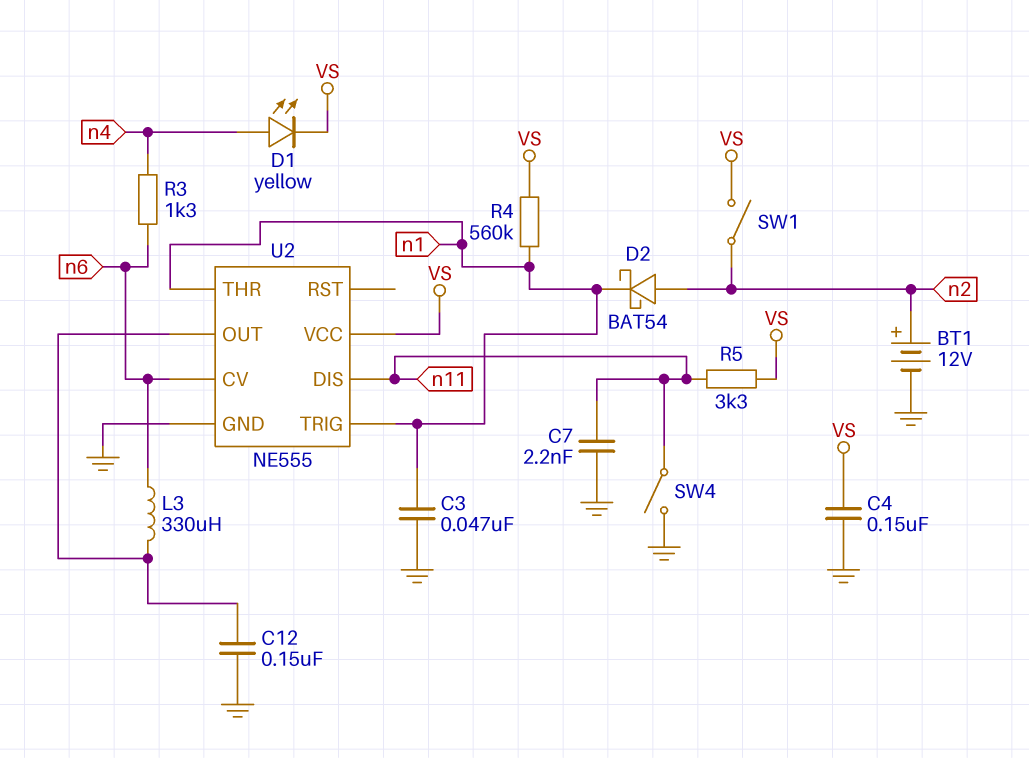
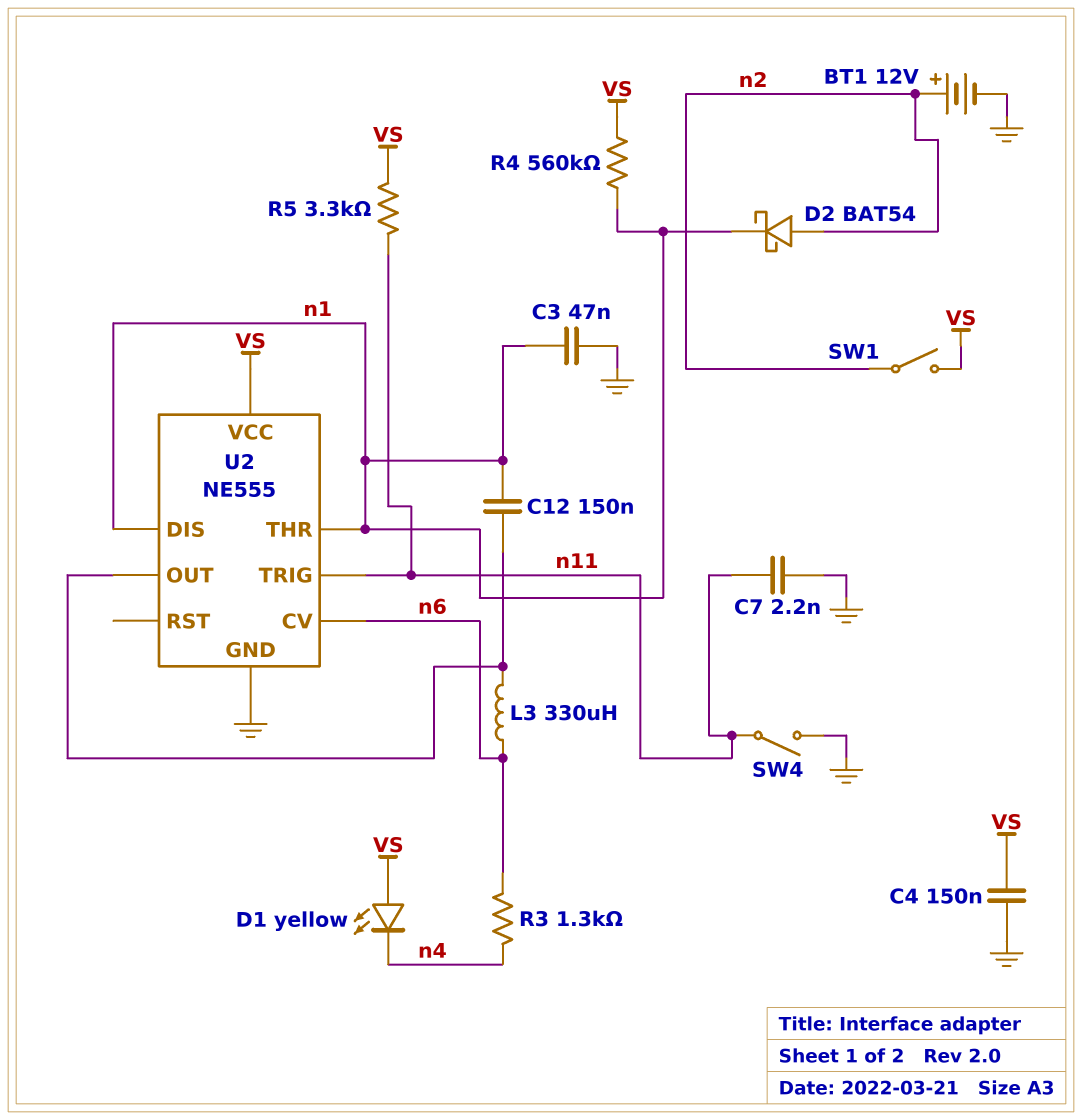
C12: 150nF (GND, U2/OUT) -> 150nF (U2/OUT, n1)
D1: LED yellow (A n4, K VS) -> LED yellow (A VS, K n4)
U2 pin DIS: n11 -> n1
U2 pin TRIG: n1 -> n11

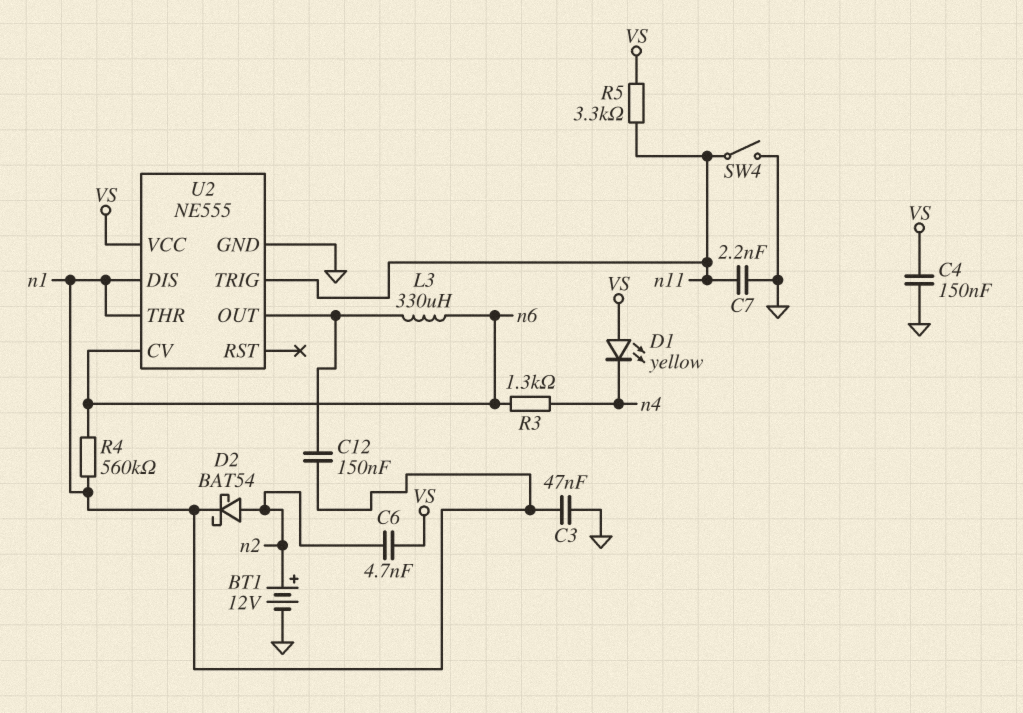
C6: none -> 4.7nF (VS, n2)
R4: 560k (VS, n1) -> 560k (n1, n6)
SW1: switch (VS, n2) -> none

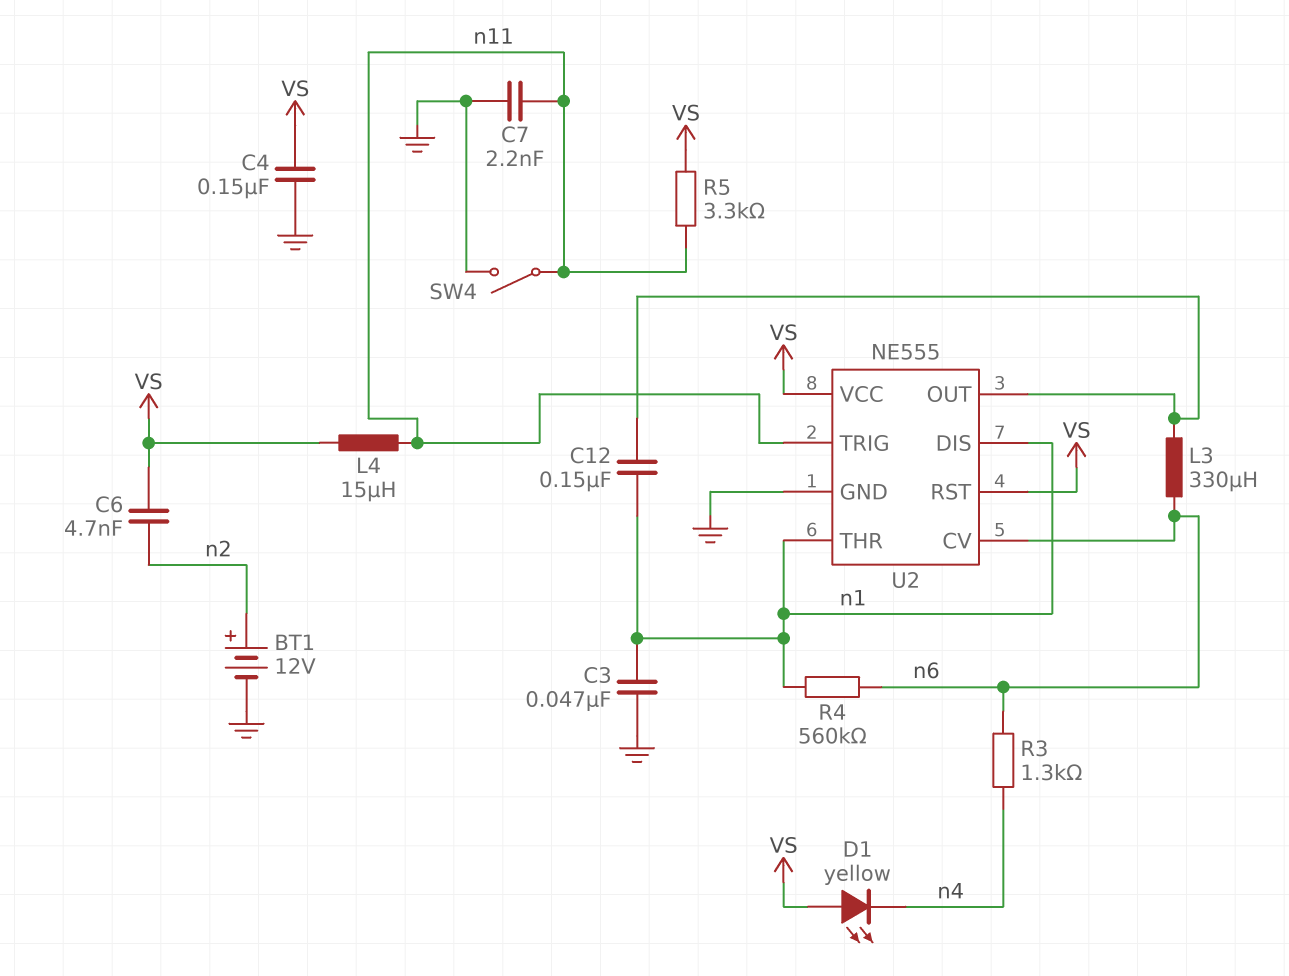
D2: schottky BAT54 (A n2, K n1) -> none
L4: none -> 15uH (VS, n11)
U2 pin RST: none -> VS

